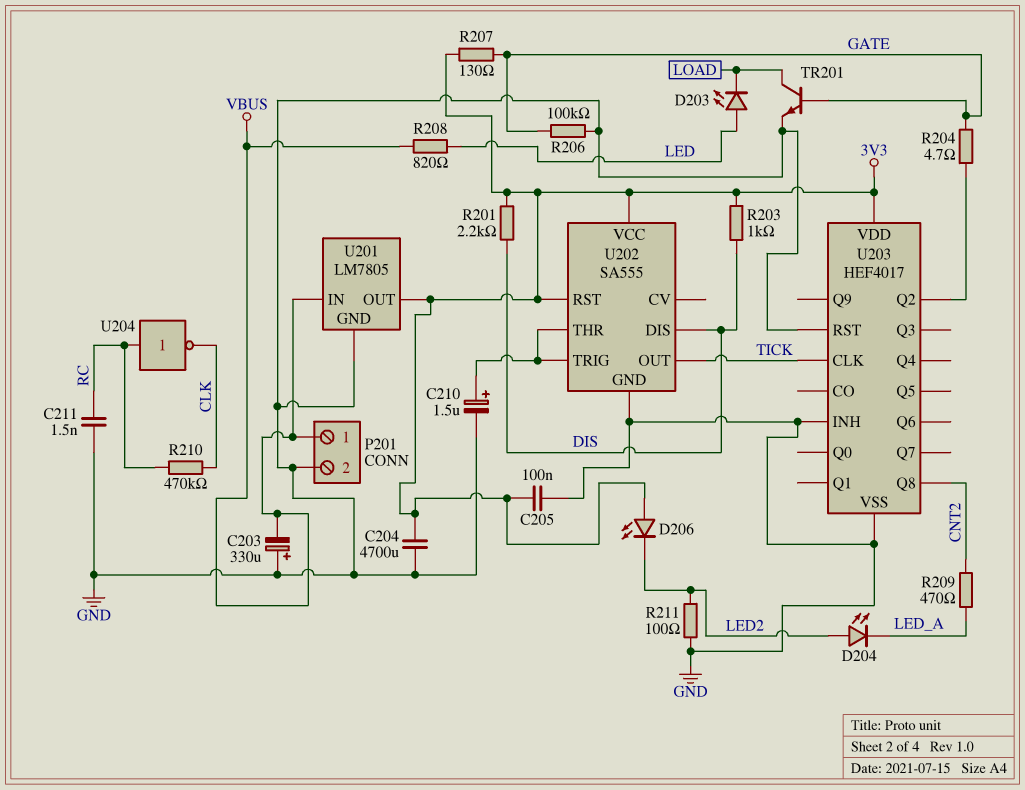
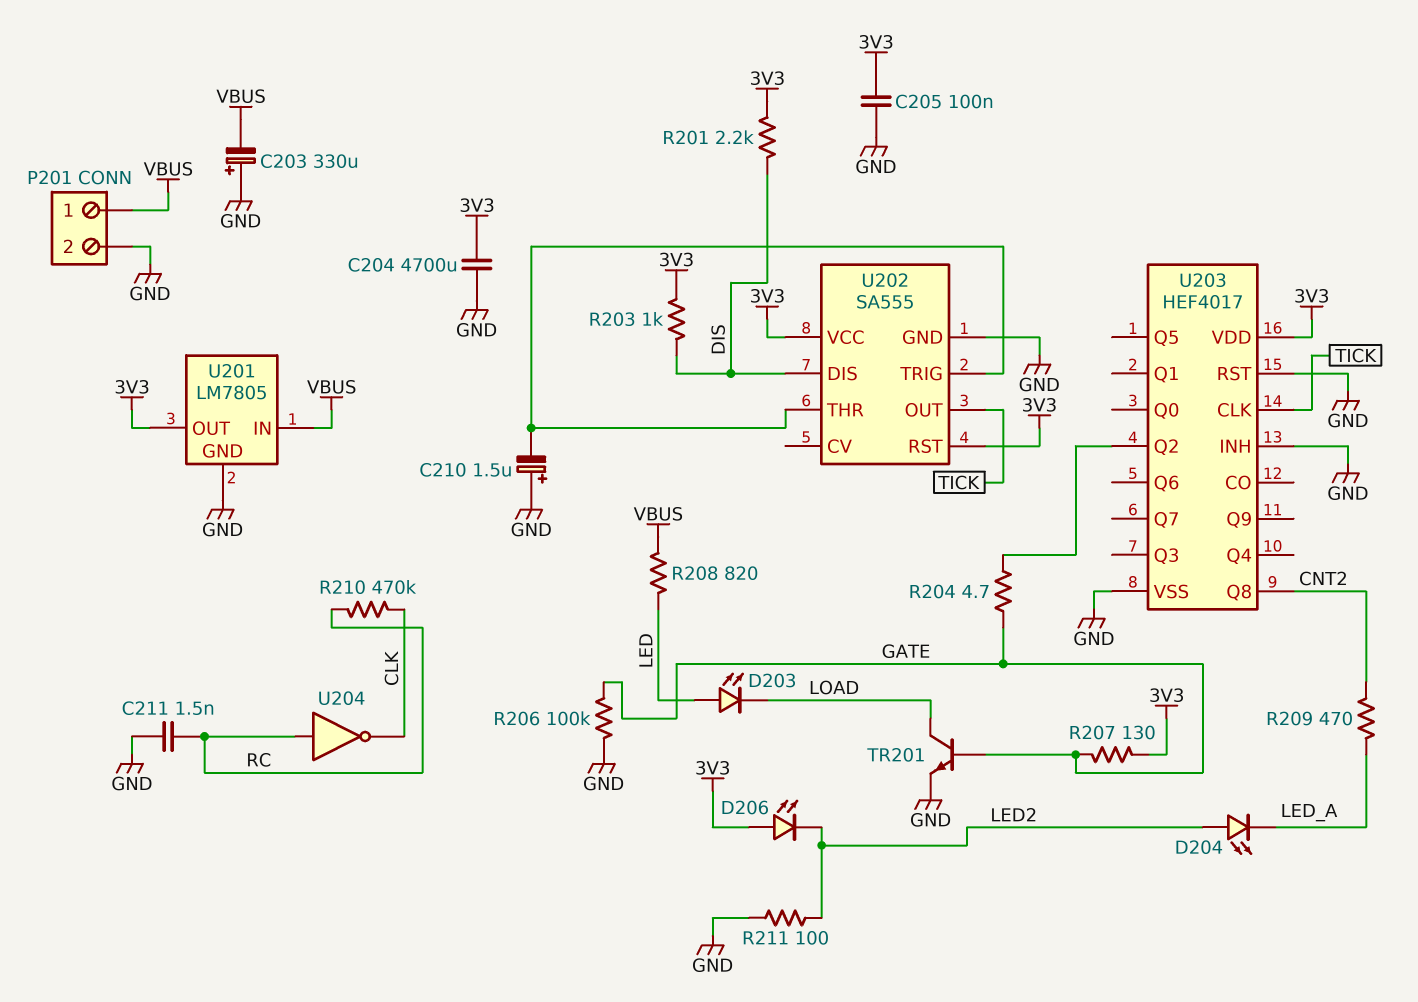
C210: 1.5uF (plus U202/THR, minus GND) -> 1.5uF (plus GND, minus U202/THR)

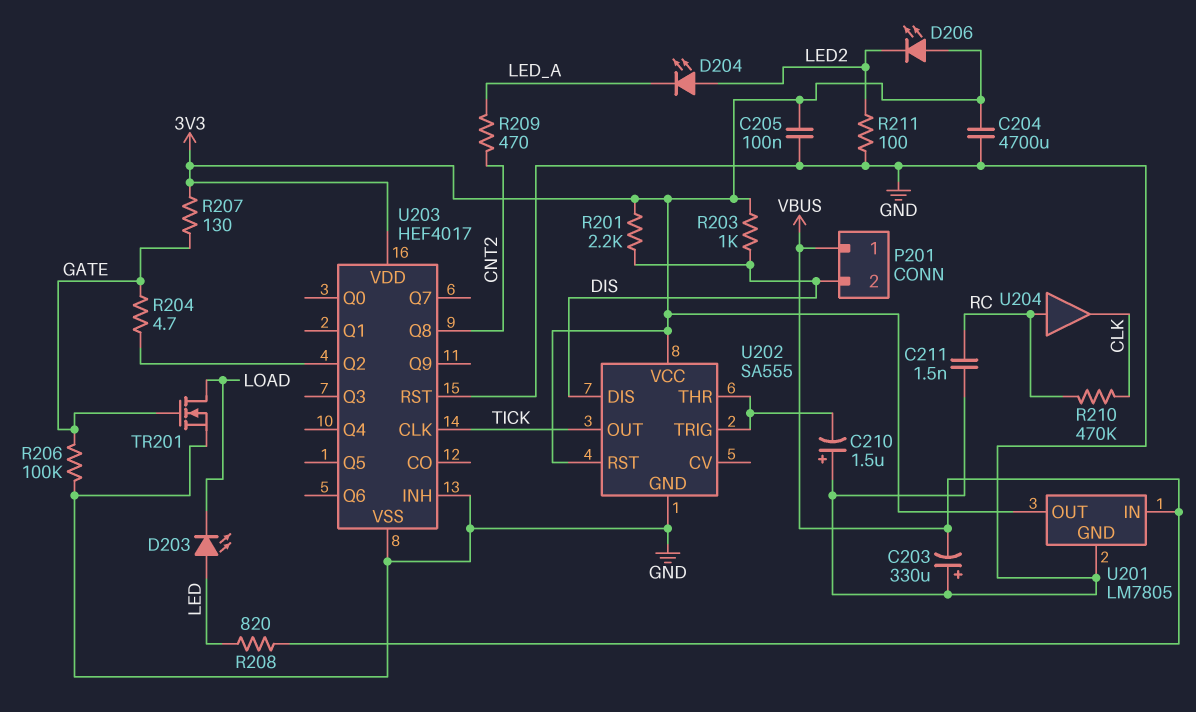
P201 pin 2: GND -> DIS
TR201: NPN (B GATE, C LOAD, E GND) -> NMOS (G GATE, D LOAD, S GND)
U204: NOT (in RC, out CLK) -> buffer (in RC, out CLK)

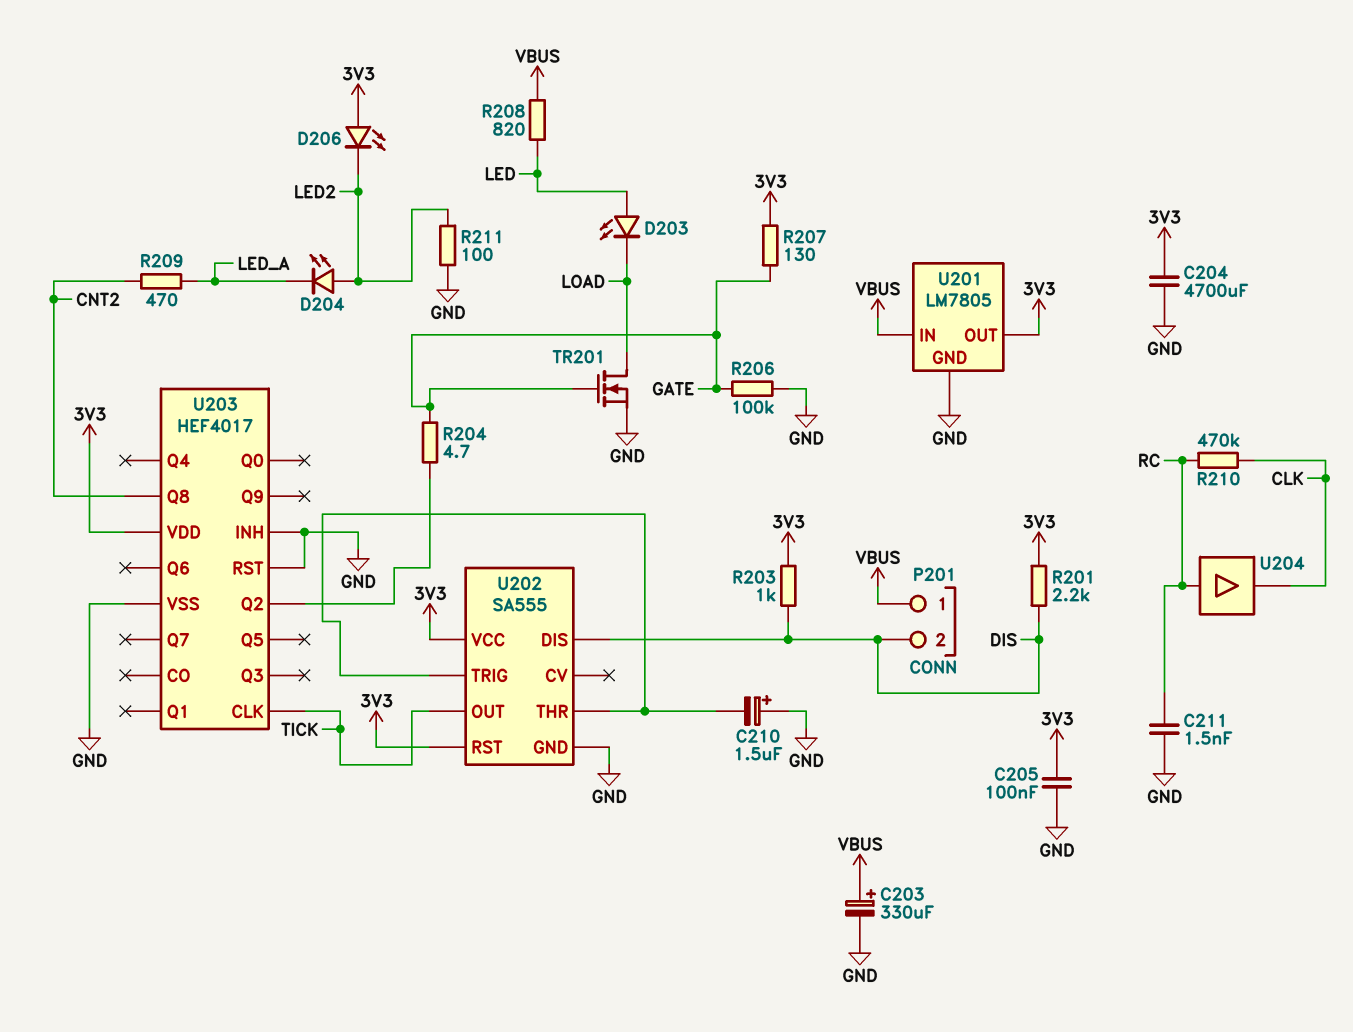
C203: 330uF (plus GND, minus VBUS) -> 330uF (plus VBUS, minus GND)

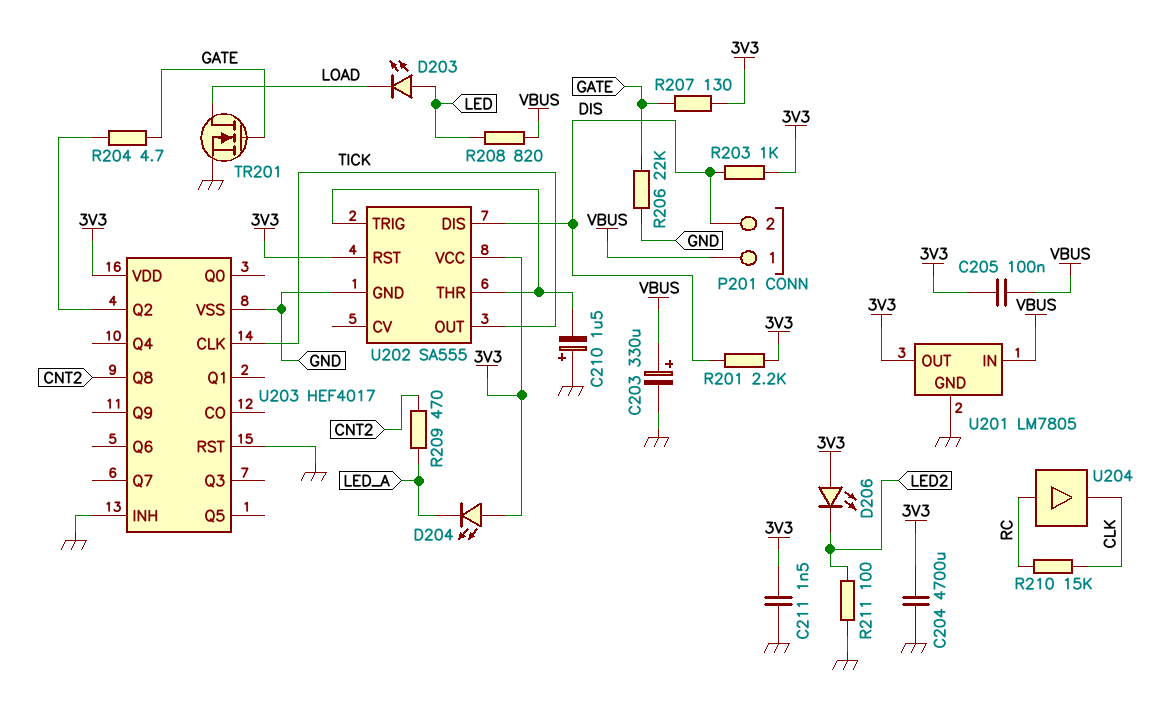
C205: 100nF (3V3, GND) -> 100nF (3V3, VBUS)
C211: 1.5nF (GND, RC) -> 1.5nF (3V3, GND)
D204: LED (A LED2, K LED_A) -> LED (A 3V3, K LED_A)
R206: 100k (GATE, GND) -> 22k (GATE, GND)
R210: 470k (CLK, RC) -> 15k (CLK, RC)

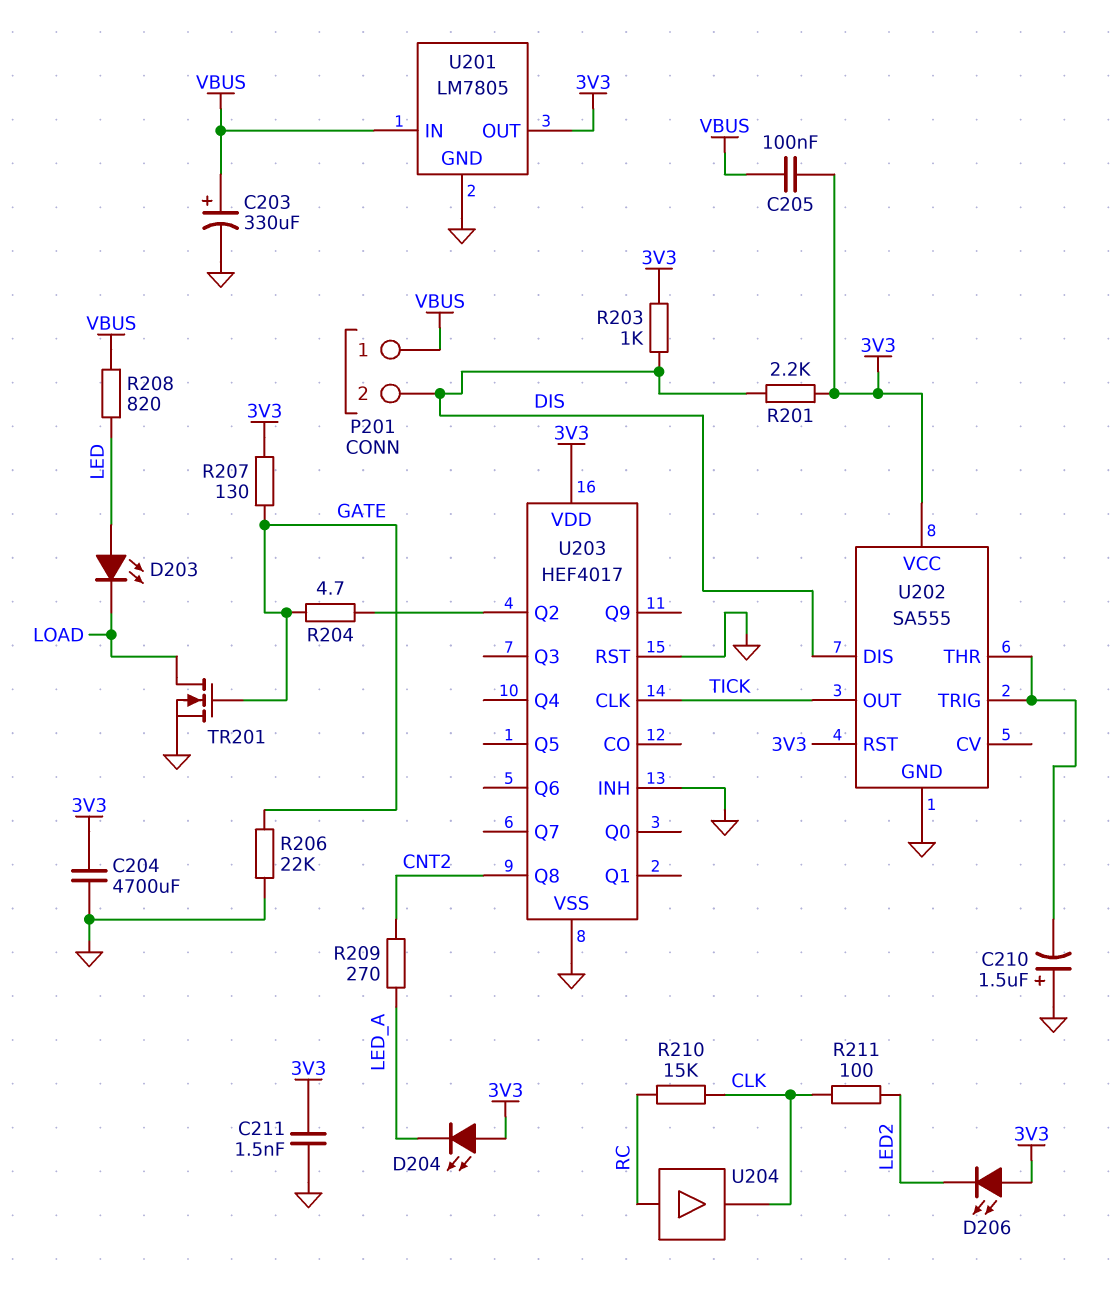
R209: 470 (CNT2, LED_A) -> 270 (CNT2, LED_A)
R211: 100 (GND, LED2) -> 100 (CLK, LED2)

